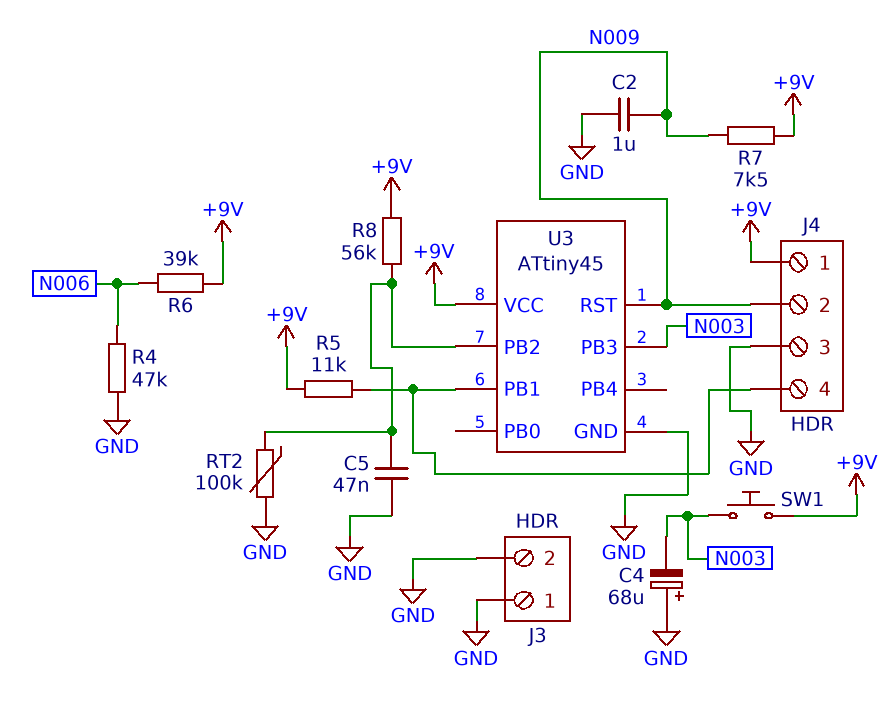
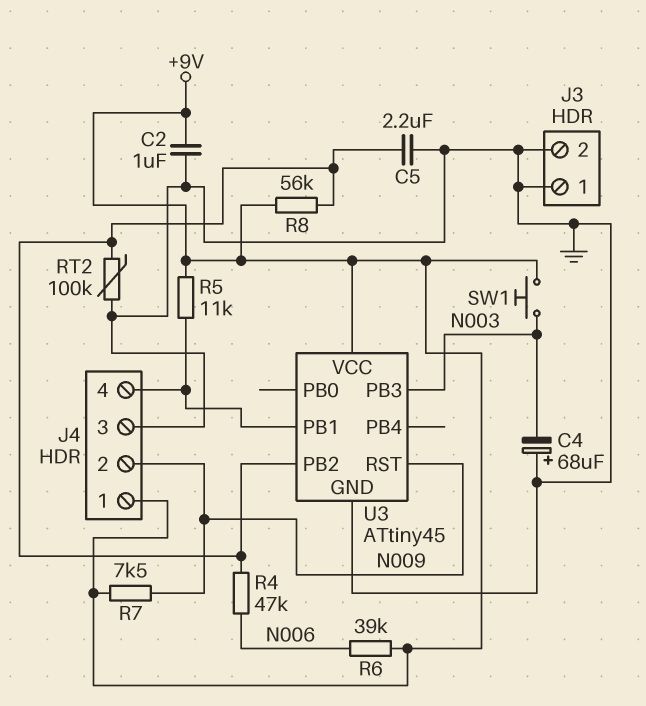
C2: 1uF (GND, N009) -> 1uF (+9V, GND)
C5: 47nF (GND, U3/PB2) -> 2.2uF (GND, U3/PB2)
R4: 47k (GND, N006) -> 47k (N006, U3/PB2)

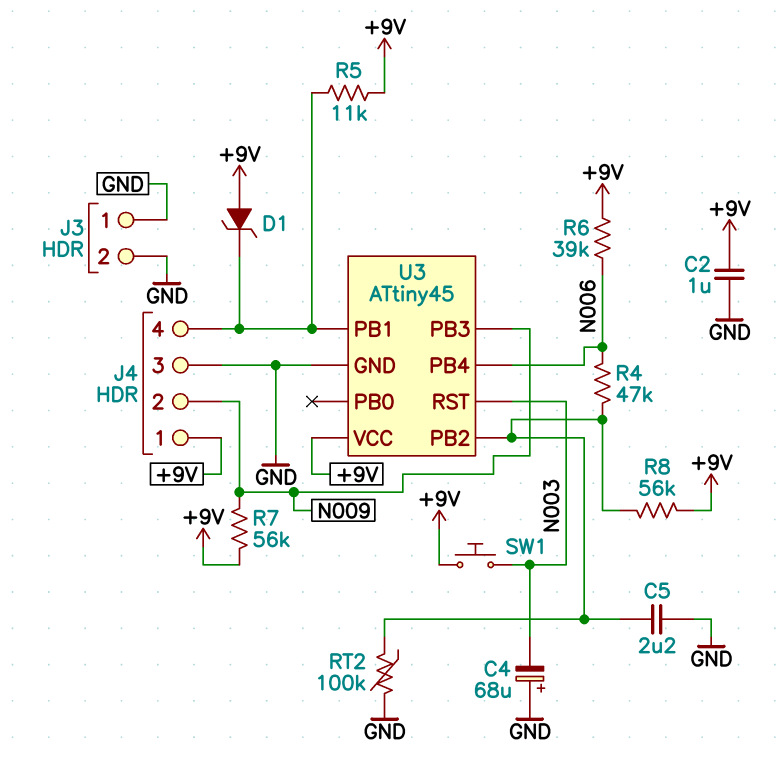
D1: none -> zener (A +9V, K J4/4)
R7: 7.5k (+9V, N009) -> 56k (+9V, N009)
U3 pin PB3: N003 -> N009
U3 pin PB4: none -> N006
U3 pin RST: N009 -> N003

